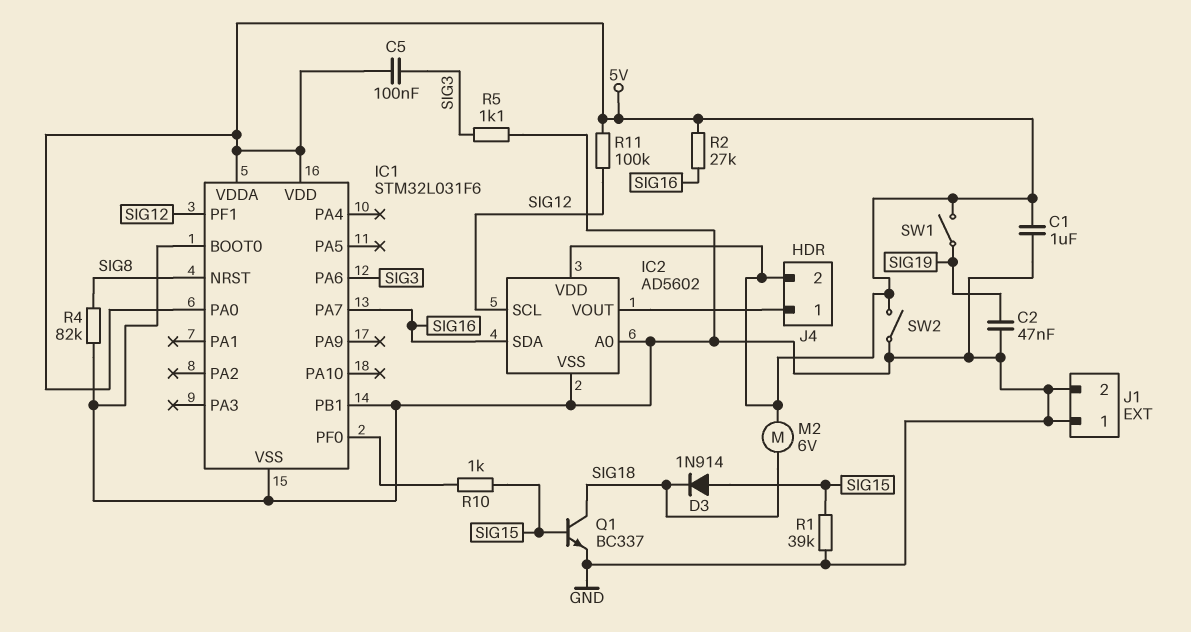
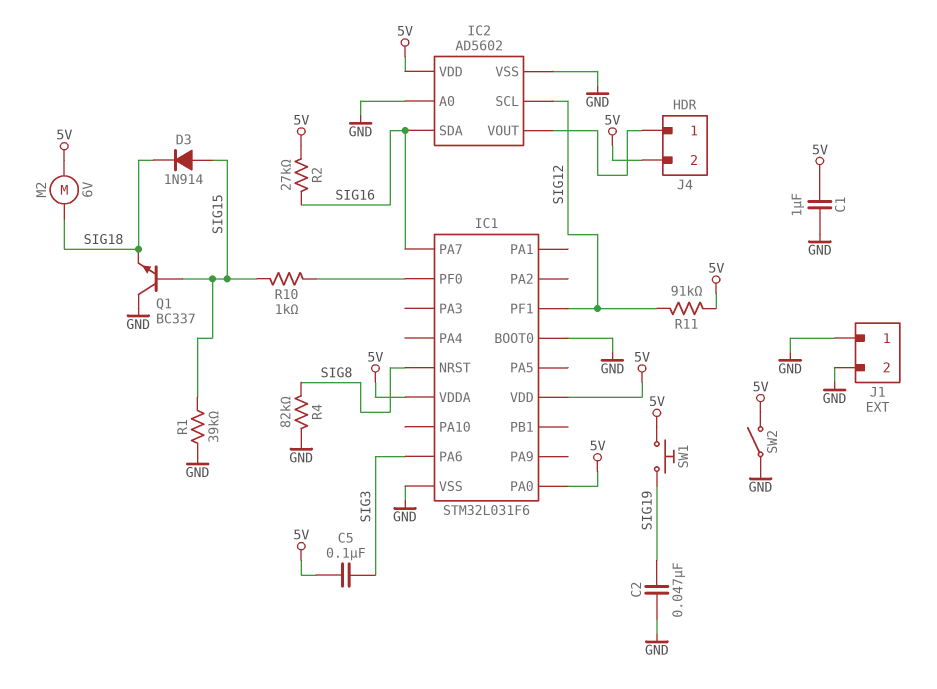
IC1 pin PB1: GND -> none
Q1: NPN BC337 (B SIG15, C SIG18, E GND) -> NPN BC337 (B SIG15, C GND, E SIG18)
R5: 1.1k (GND, SIG3) -> none
R11: 100k (5V, SIG12) -> 91k (5V, SIG12)
SW1: switch (5V, SIG19) -> button (5V, SIG19)

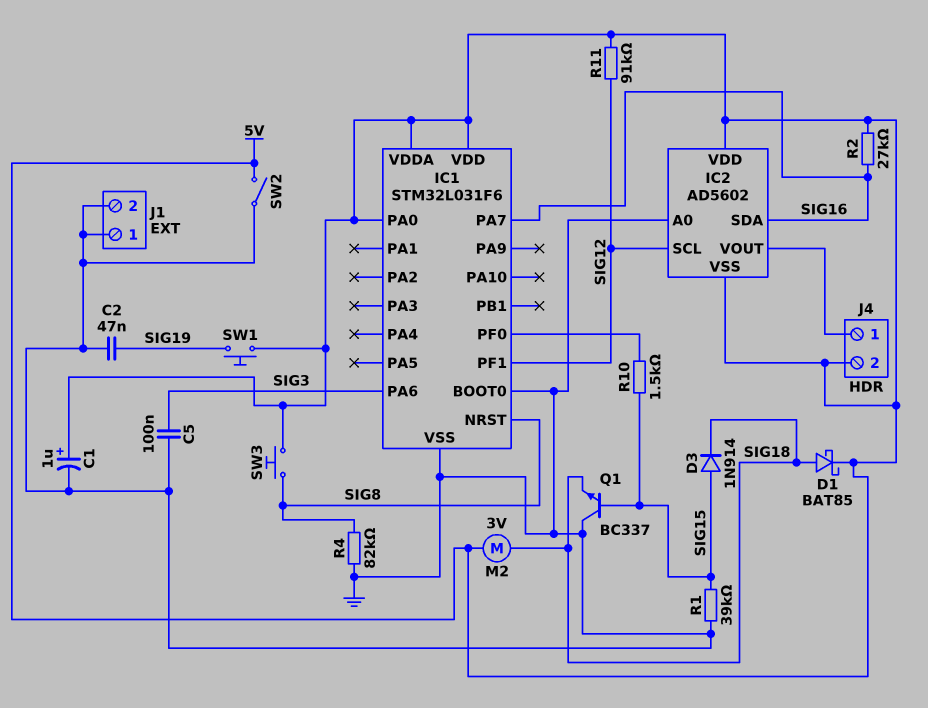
C1: 1uF (5V, GND) -> 1uF (plus 5V, minus GND)
C5: 100nF (5V, SIG3) -> 100nF (GND, SIG3)
D1: none -> schottky BAT85 (A SIG18, K 5V)
IC2 pin VSS: GND -> 5V
M2: motor 6V (5V, SIG18) -> motor 3V (5V, SIG18)
R10: 1k (IC1/PF0, SIG15) -> 1.5k (IC1/PF0, SIG15)
SW3: none -> button (5V, SIG8)

